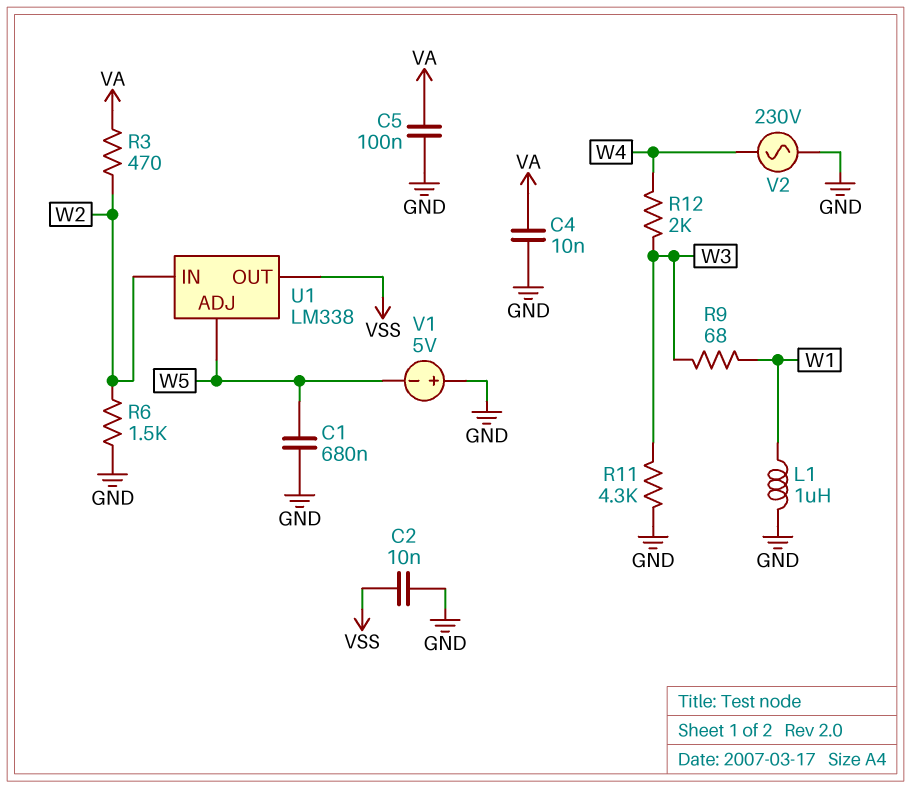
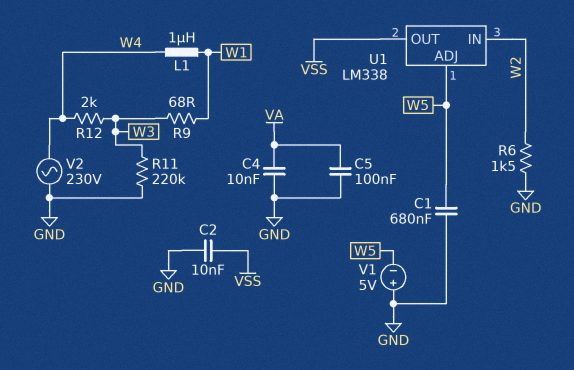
L1: 1uH (GND, W1) -> 1uH (W1, W4)
R3: 470 (VA, W2) -> none
R11: 4.3k (GND, W3) -> 220k (GND, W3)

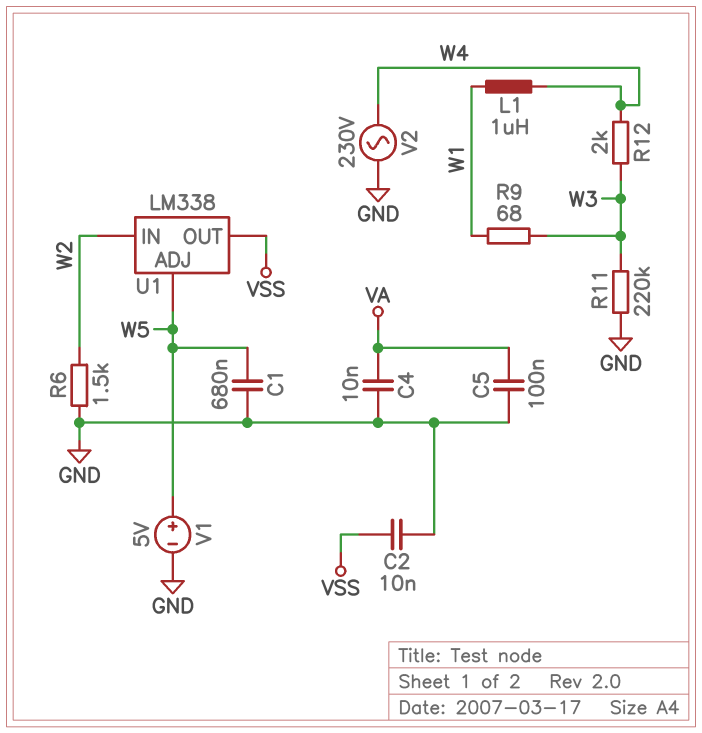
V1: 5V (plus GND, minus W5) -> 5V (plus W5, minus GND)

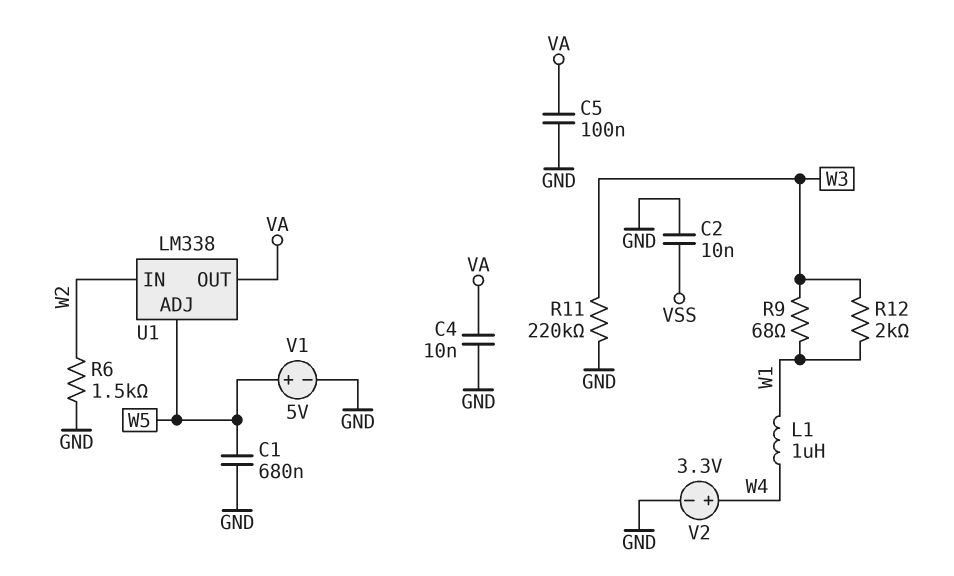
R12: 2k (W3, W4) -> 2k (W1, W3)
U1 pin OUT: VSS -> VA
V2: AC 230V (GND, W4) -> 3.3V (plus W4, minus GND)

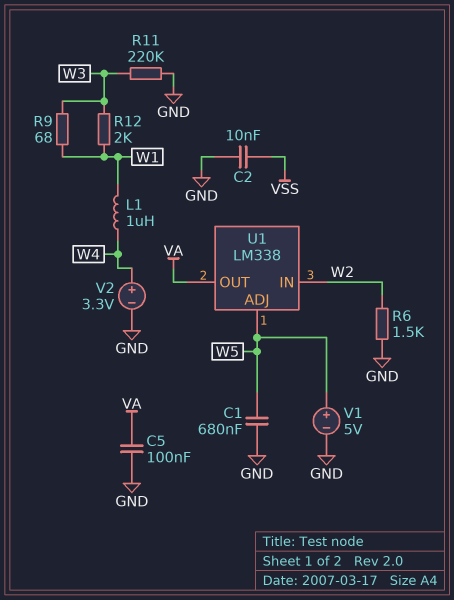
C4: 10nF (GND, VA) -> none

